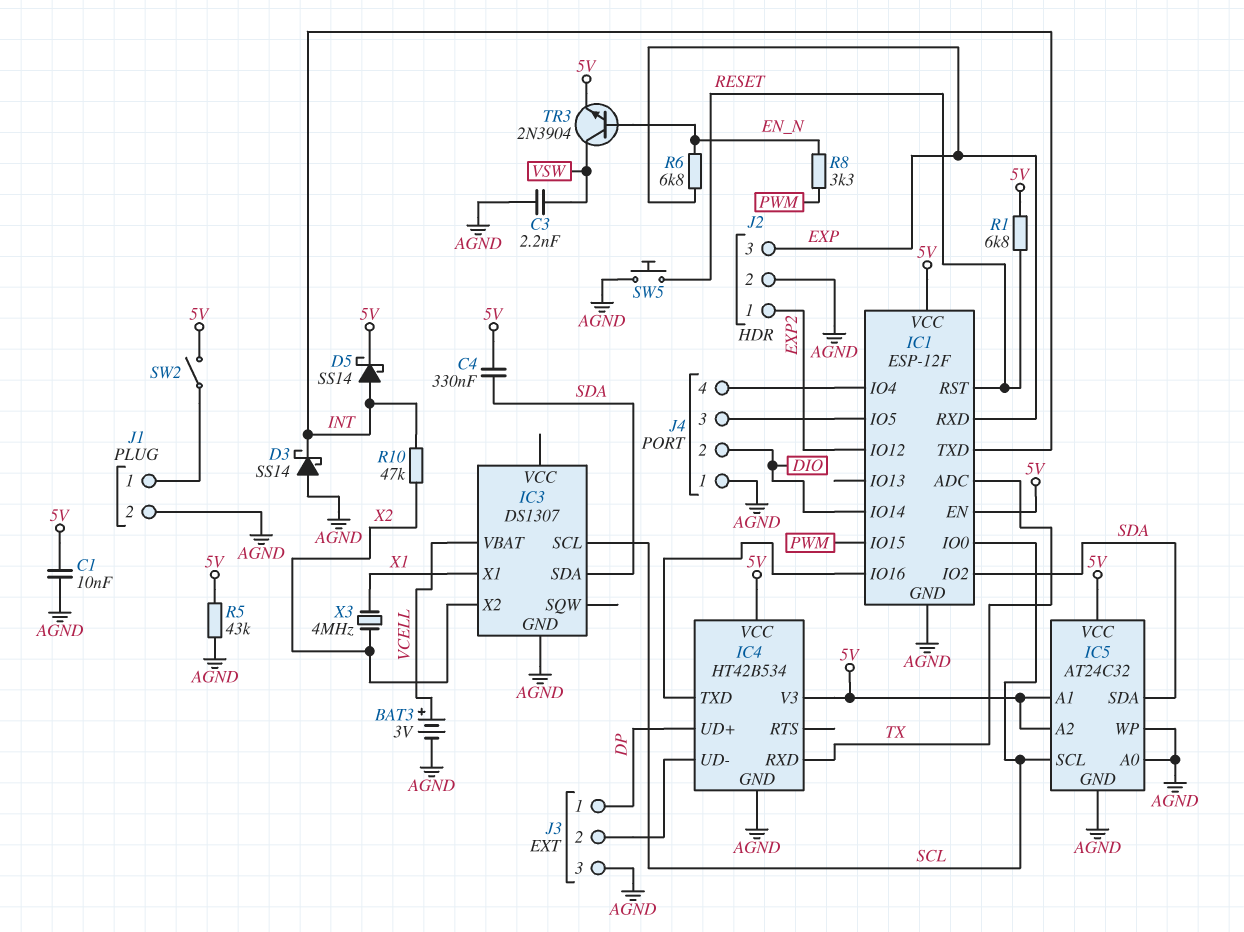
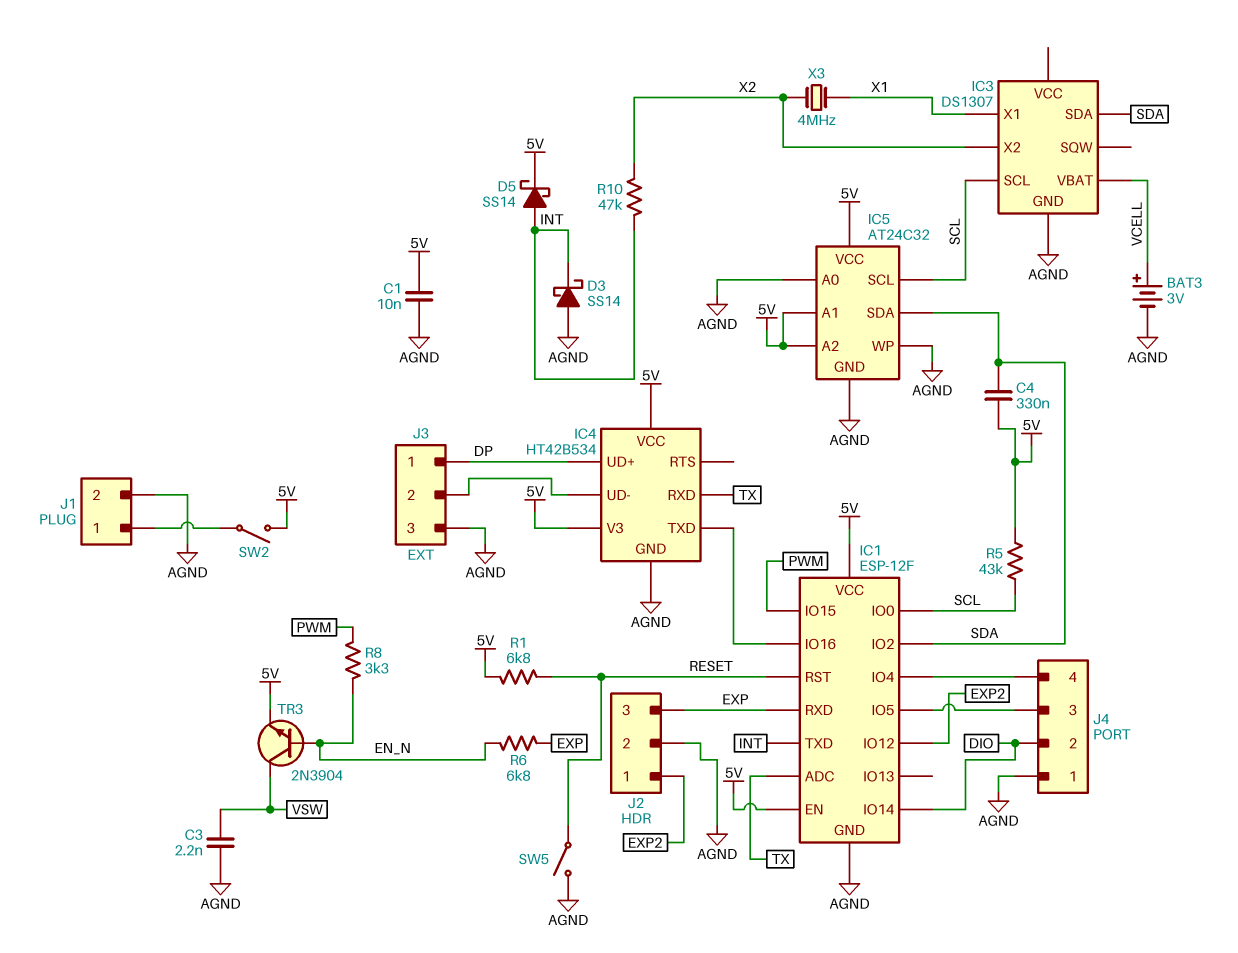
R5: 43k (5V, AGND) -> 43k (5V, SCL)
SW5: button (AGND, RESET) -> switch (AGND, RESET)

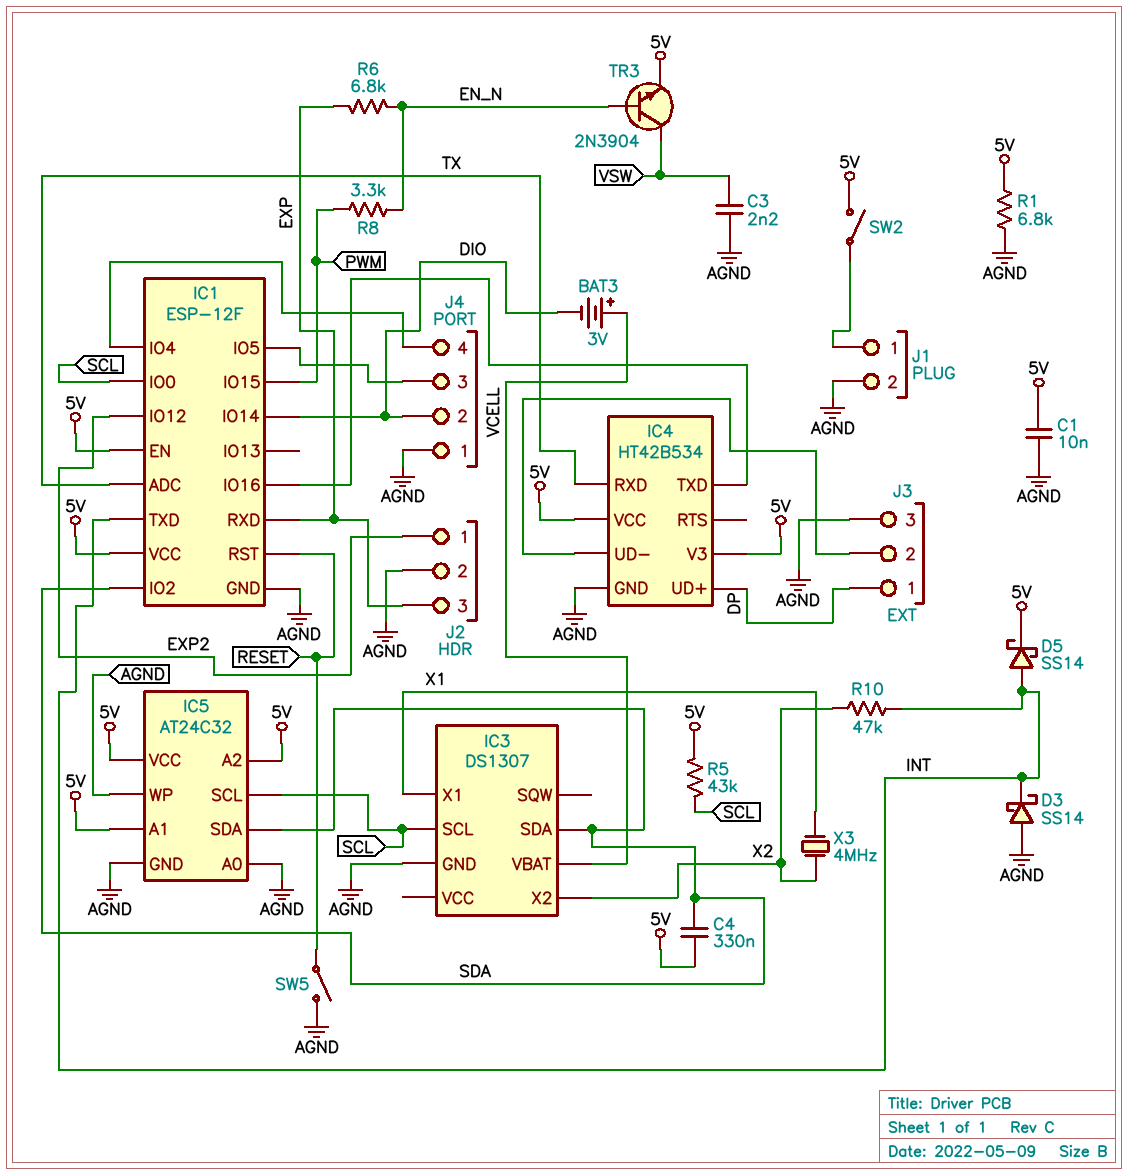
BAT3: 3V (plus VCELL, minus AGND) -> 3V (plus VCELL, minus DIO)
R1: 6.8k (5V, RESET) -> 6.8k (5V, AGND)

